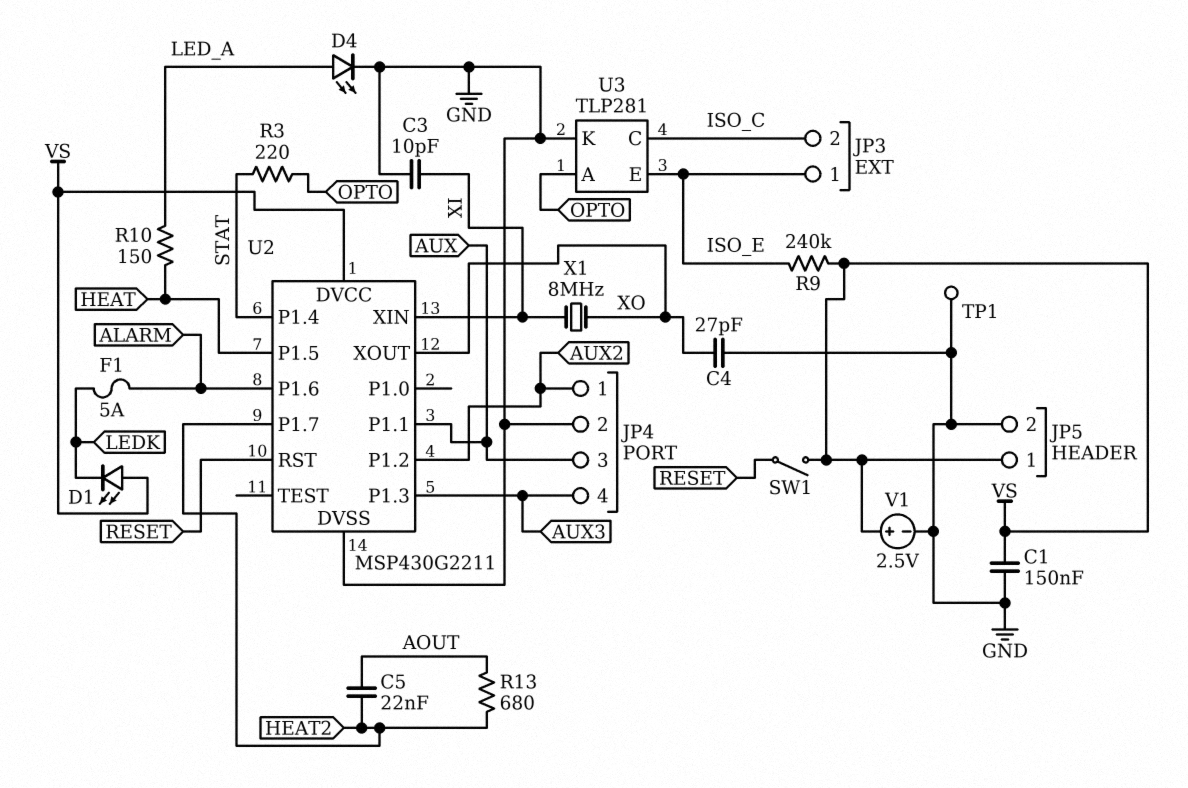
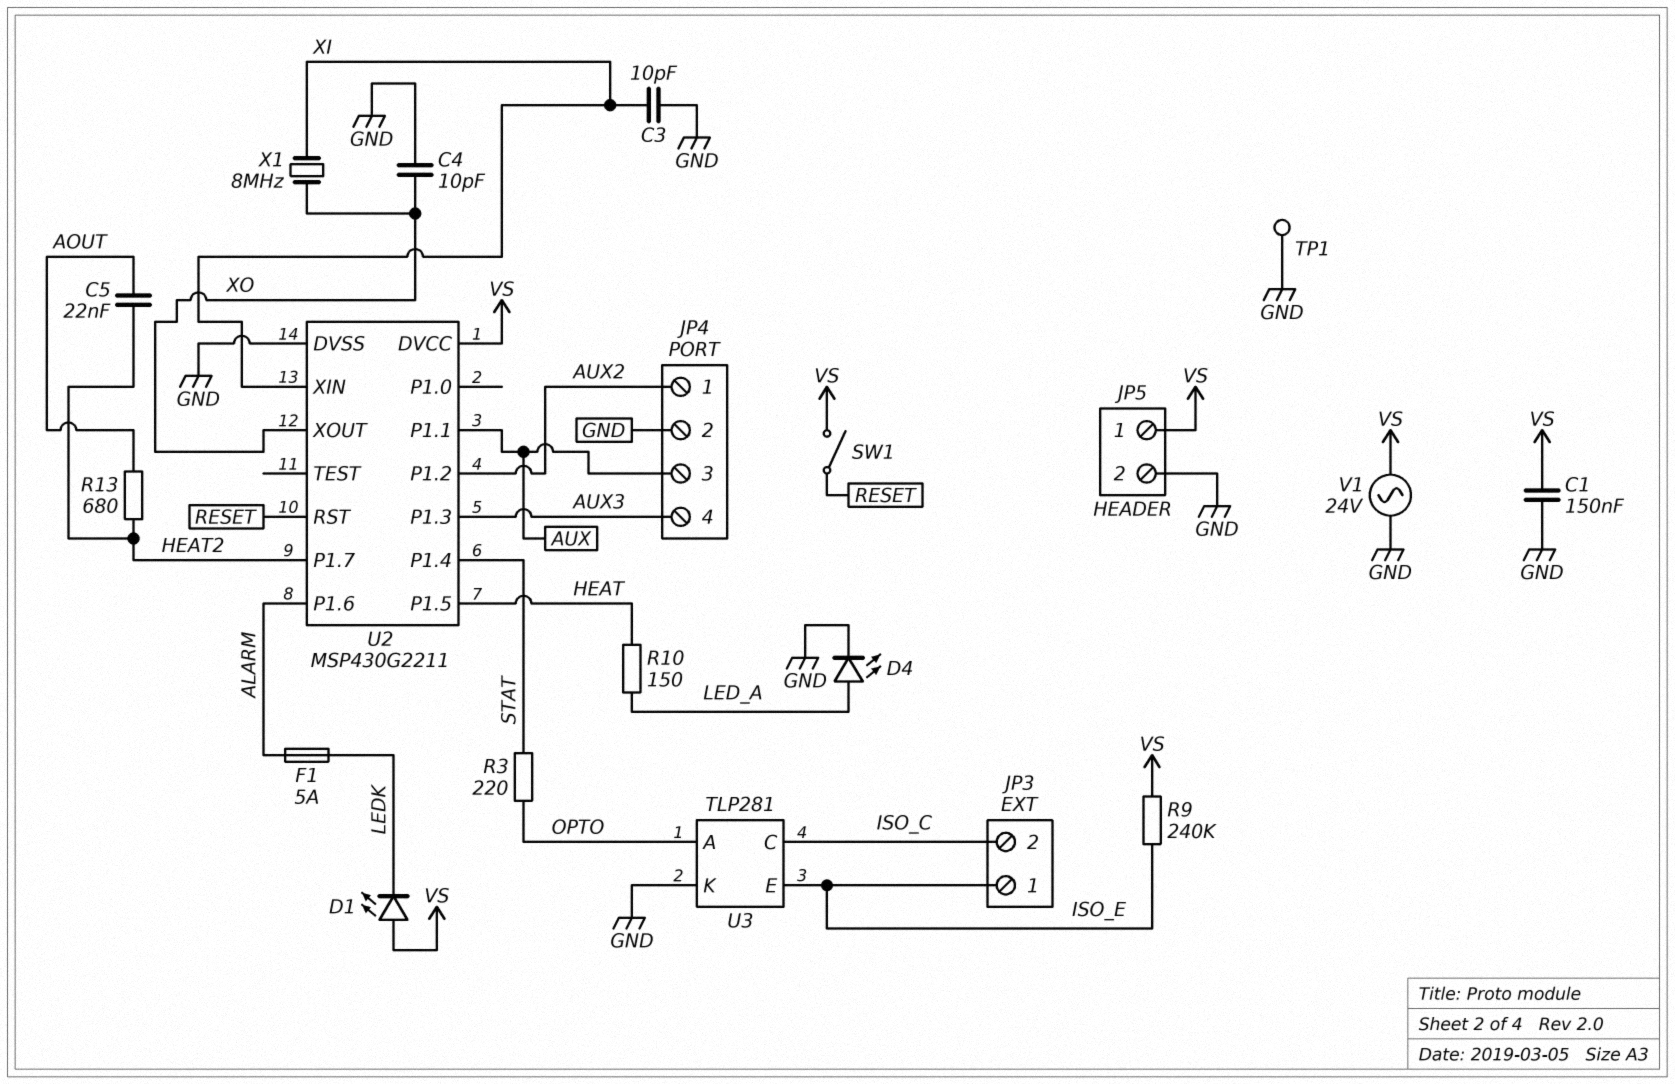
C4: 27pF (GND, XO) -> 10pF (GND, XO)
V1: 2.5V (plus VS, minus GND) -> AC 24V (GND, VS)

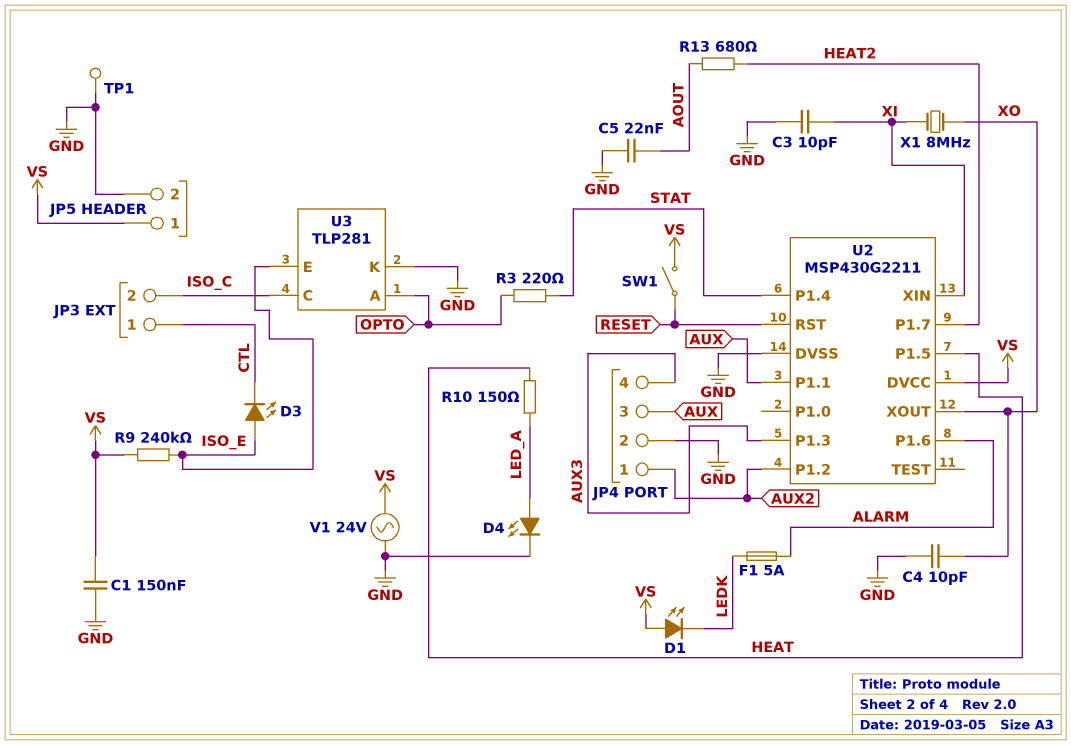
C5: 22nF (AOUT, HEAT2) -> 22nF (AOUT, GND)
D3: none -> LED (A ISO_E, K CTL)
JP3 pin 1: ISO_E -> CTL

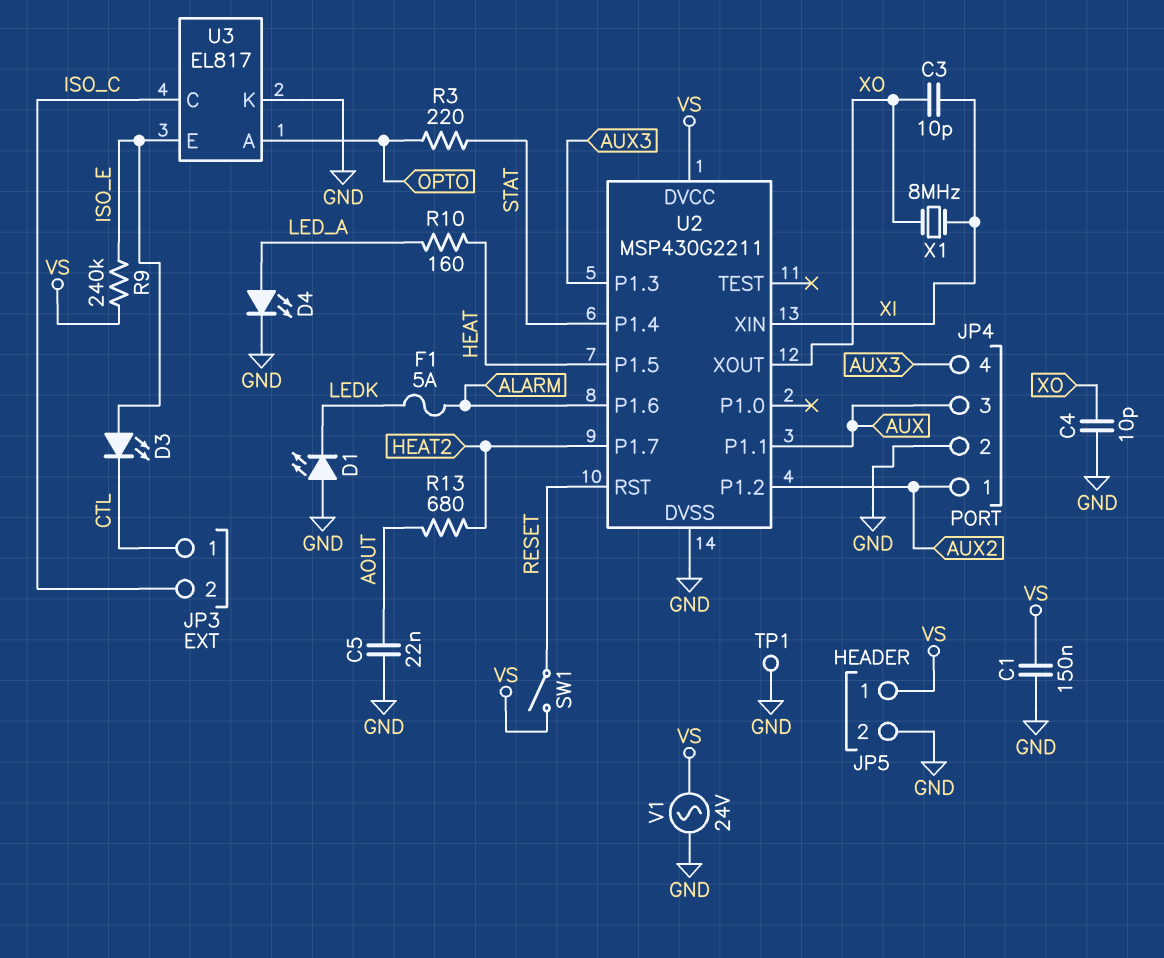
C3: 10pF (GND, XI) -> 10pF (XI, XO)
D1: LED (A VS, K LEDK) -> LED (A GND, K LEDK)
R10: 150 (HEAT, LED_A) -> 160 (HEAT, LED_A)
U3: TLP281 -> EL817

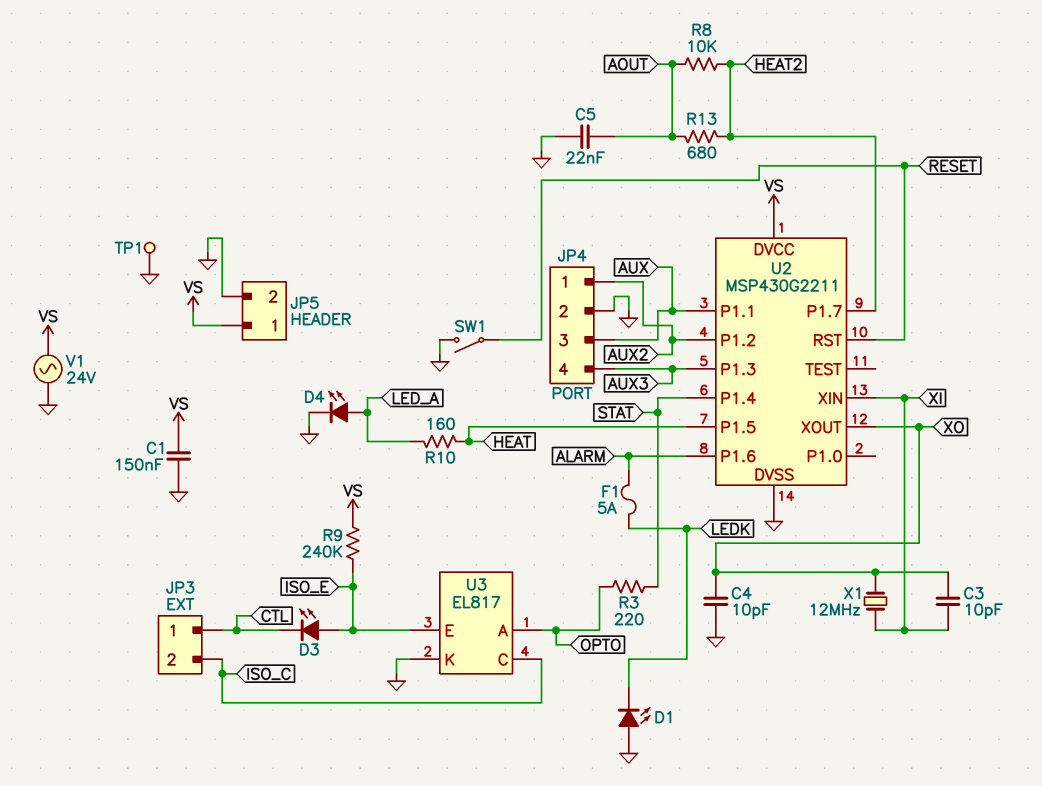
R8: none -> 10k (AOUT, HEAT2)
SW1: switch (RESET, VS) -> switch (GND, RESET)
X1: 8MHz (XI, XO) -> 12MHz (XI, XO)

